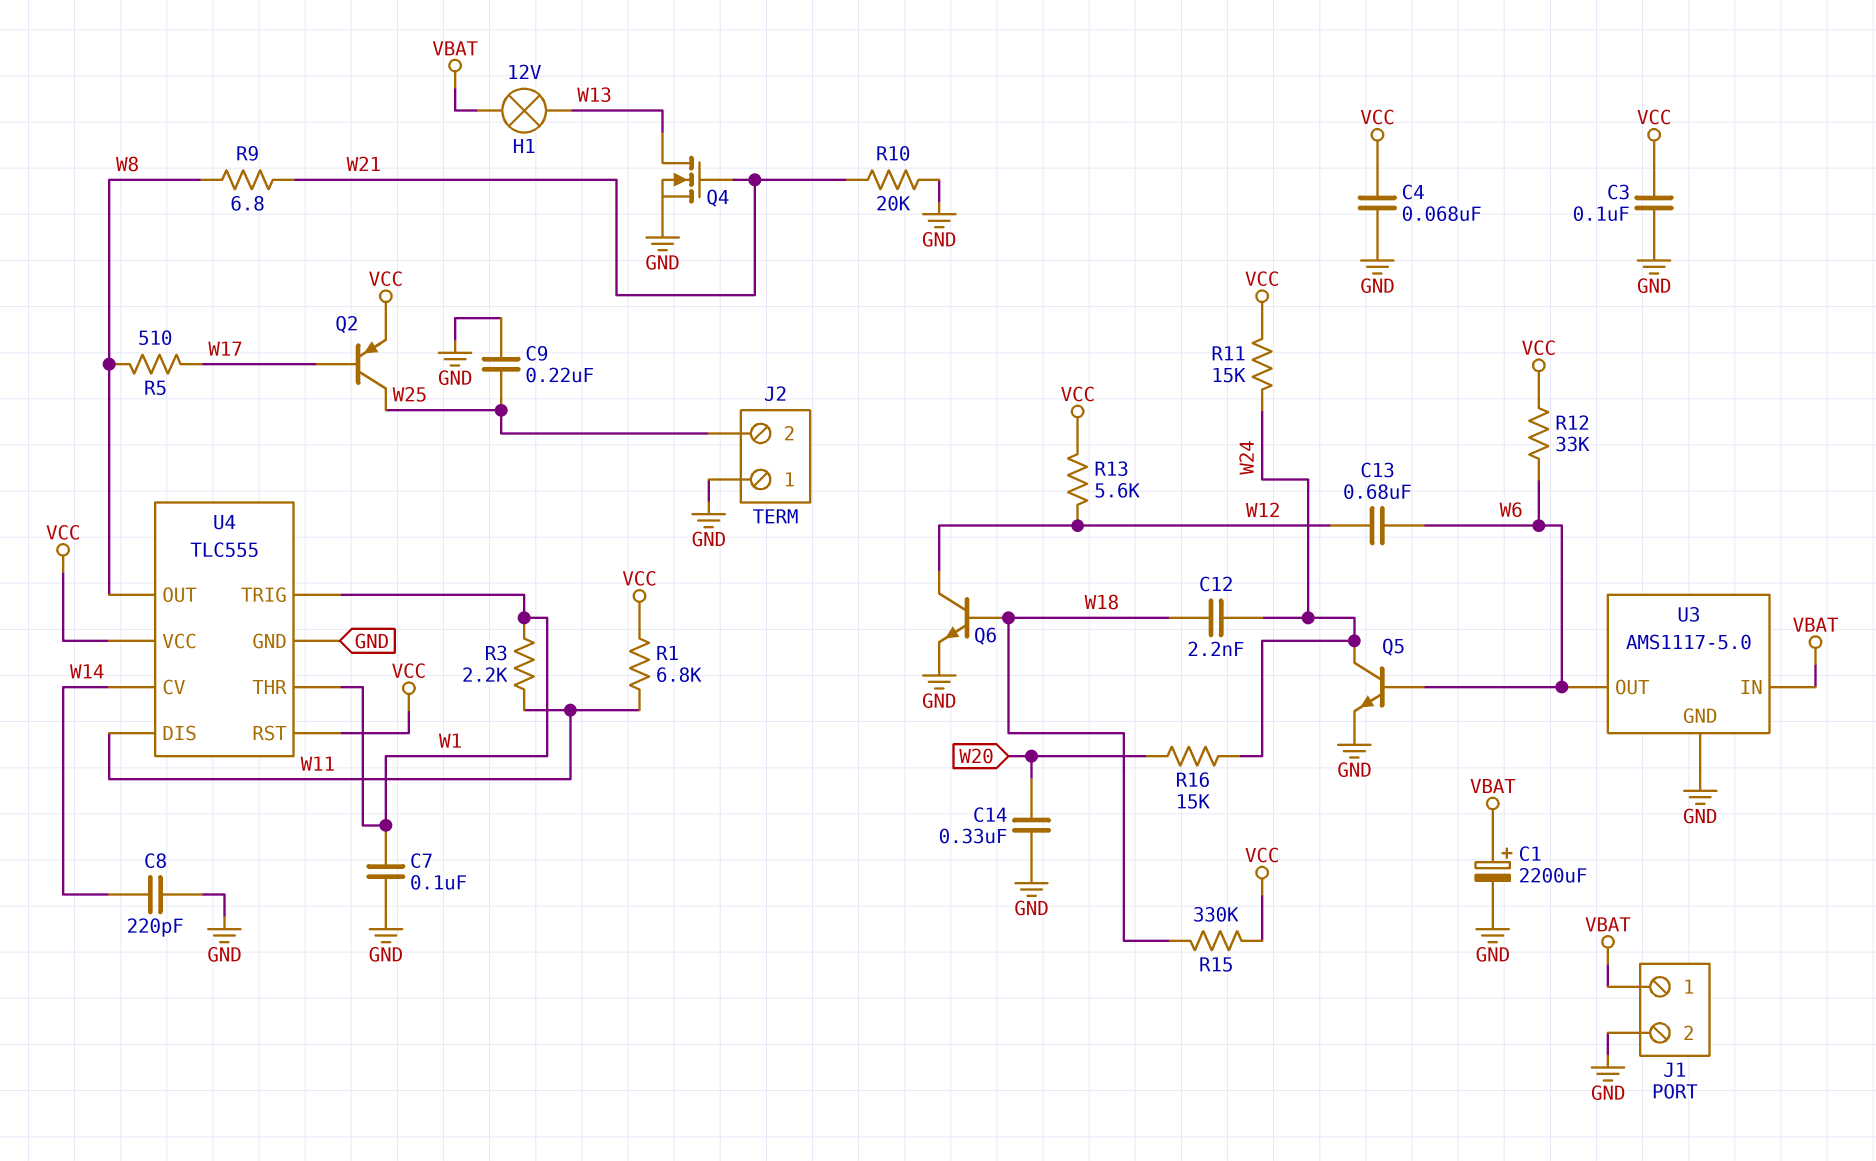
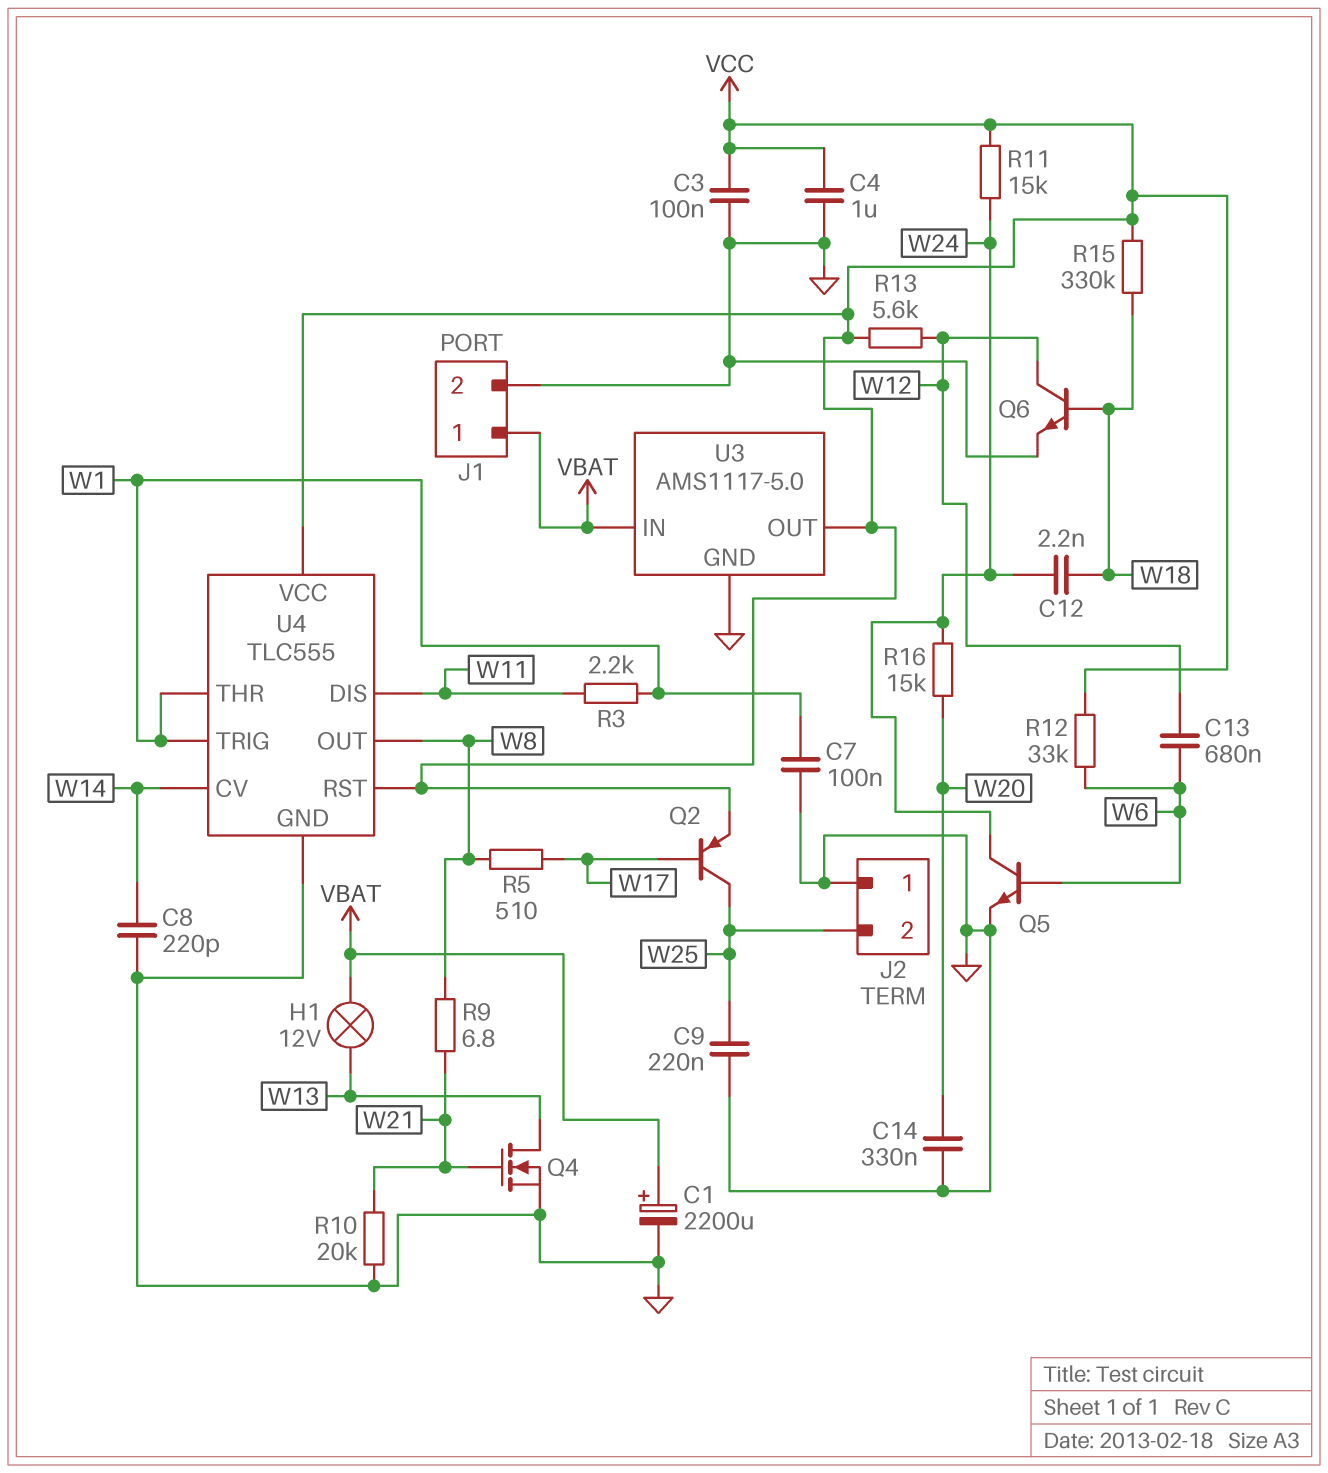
C4: 68nF (GND, VCC) -> 1uF (GND, VCC)
R1: 6.8k (VCC, W11) -> none
U3 pin OUT: W6 -> VCC

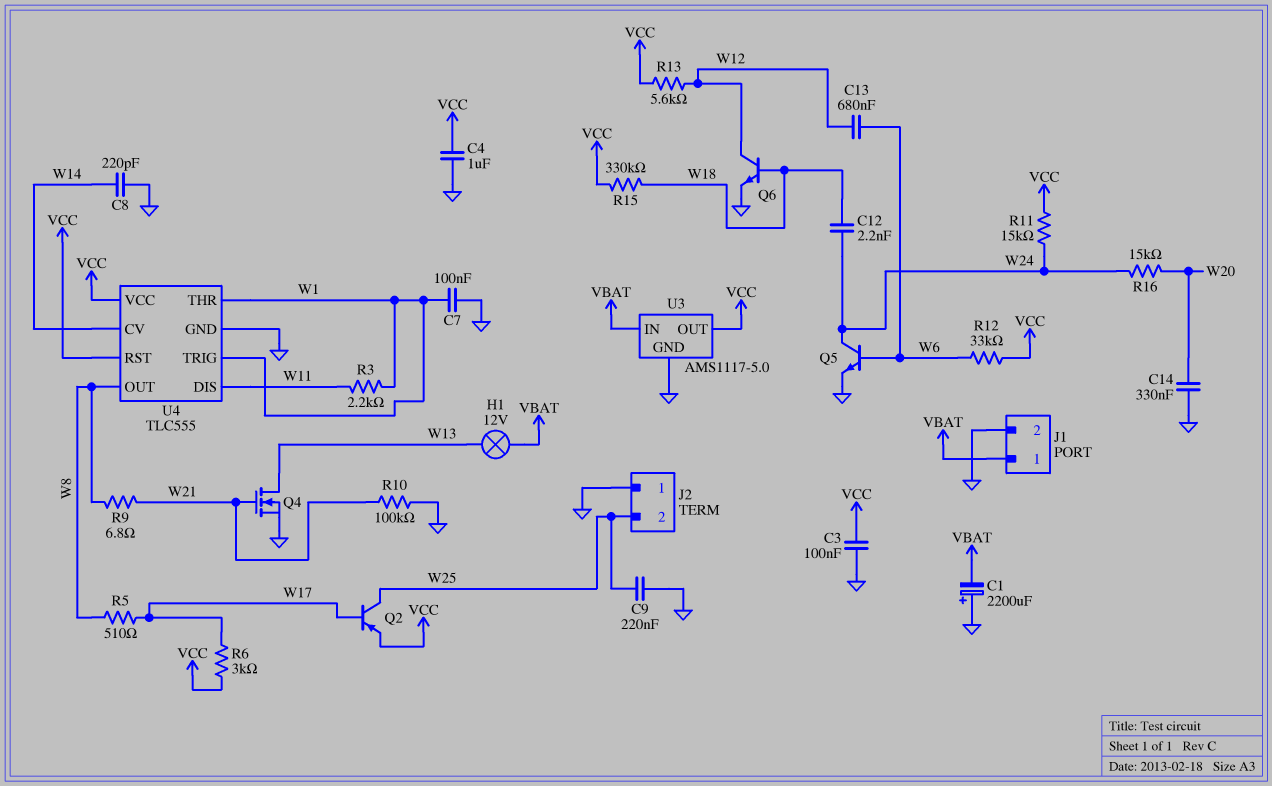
C1: 2200uF (plus VBAT, minus GND) -> 2200uF (plus GND, minus VBAT)
R6: none -> 3k (VCC, W17)
R10: 20k (GND, W21) -> 100k (GND, W21)

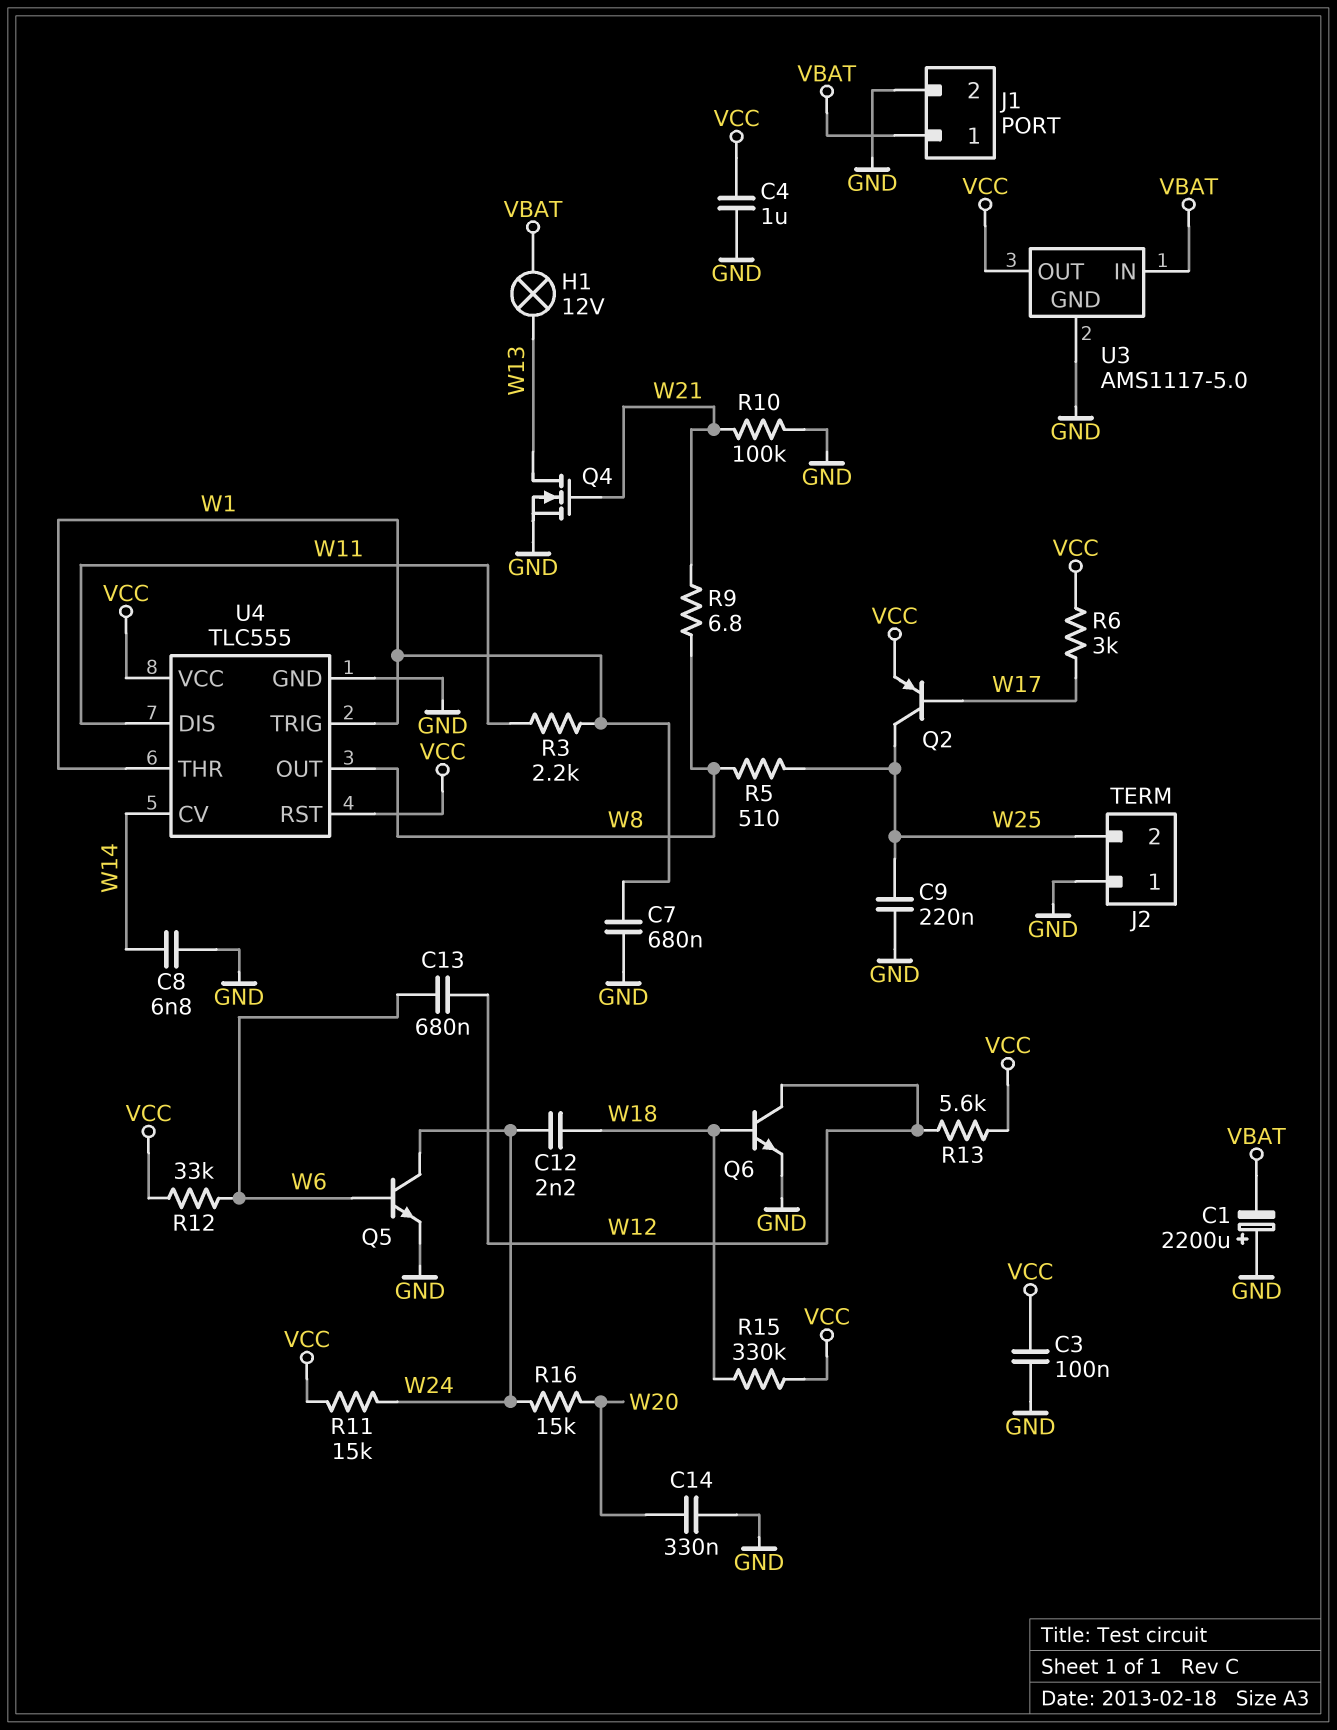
C7: 100nF (GND, W1) -> 680nF (GND, W1)
C8: 220pF (GND, W14) -> 6.8nF (GND, W14)
R5: 510 (W8, W17) -> 510 (W8, W25)

